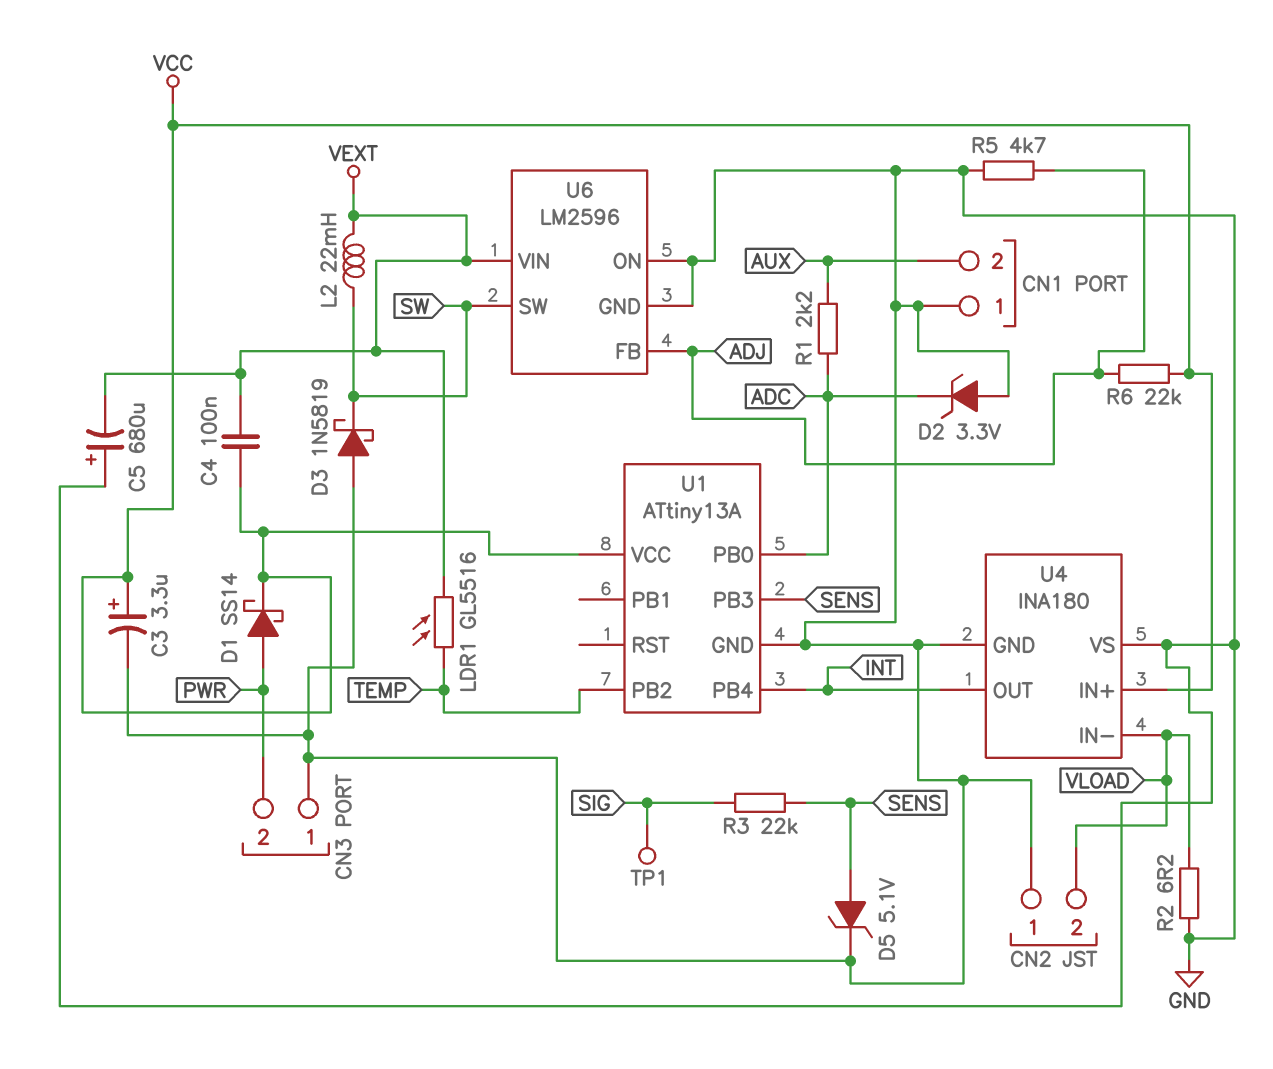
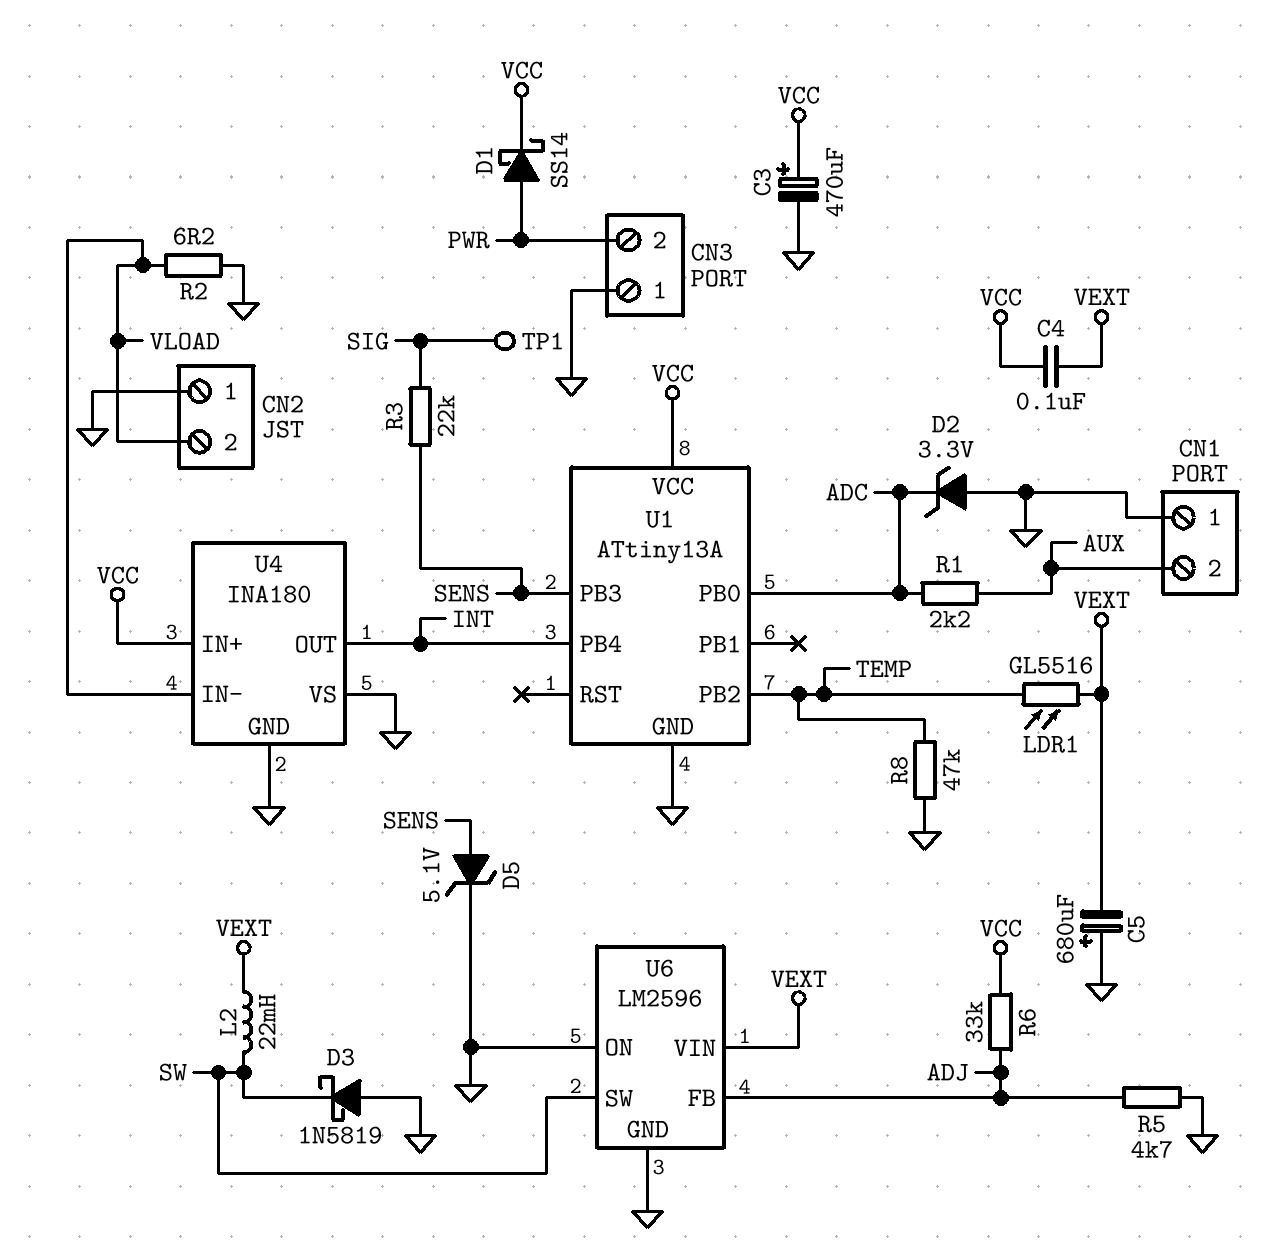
C3: 3.3uF (plus VCC, minus GND) -> 470uF (plus VCC, minus GND)
R6: 22k (ADJ, VCC) -> 33k (ADJ, VCC)
R8: none -> 47k (GND, TEMP)

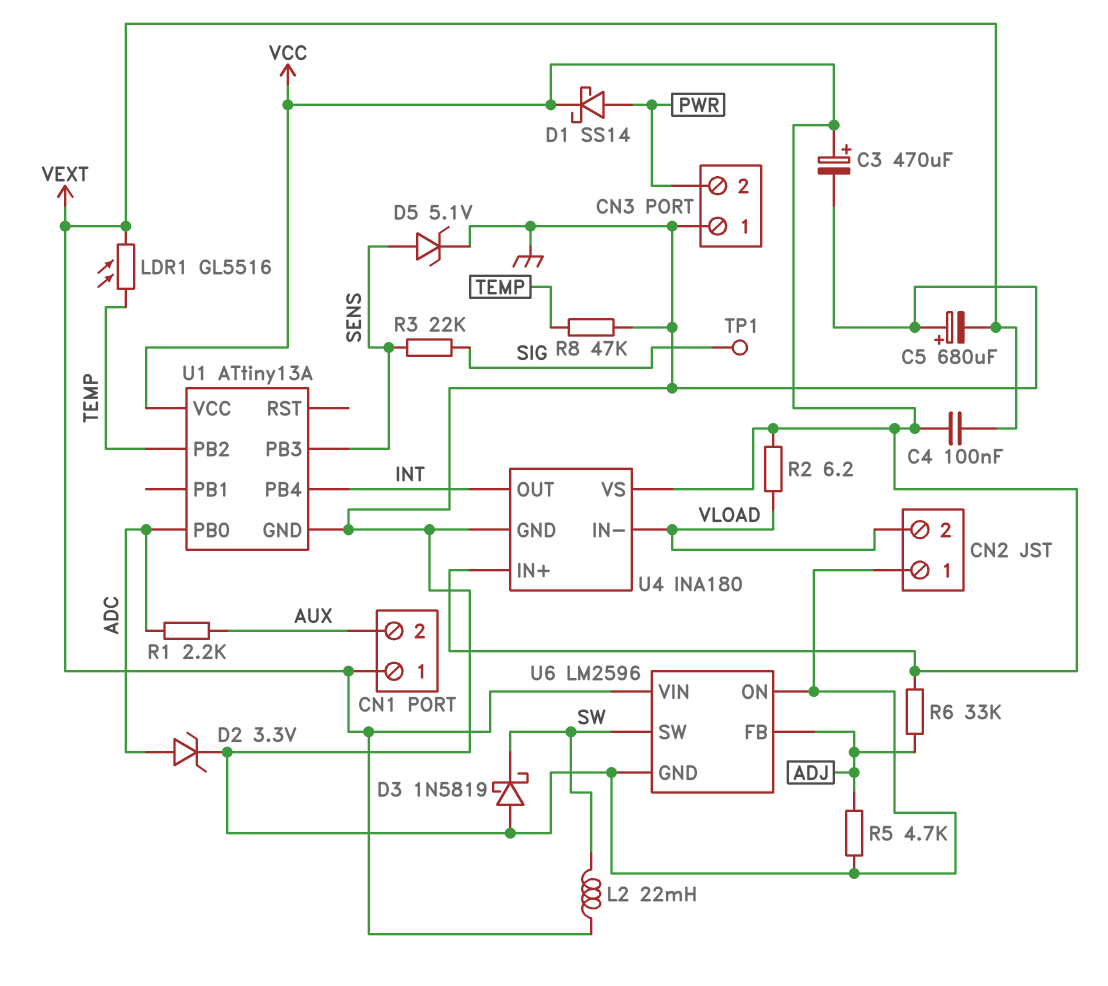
CN1 pin 1: GND -> VEXT
D2: zener 3.3V (A GND, K ADC) -> zener 3.3V (A ADC, K GND)
R2: 6.2 (GND, VLOAD) -> 6.2 (VCC, VLOAD)
U4 pin VS: GND -> VCC

